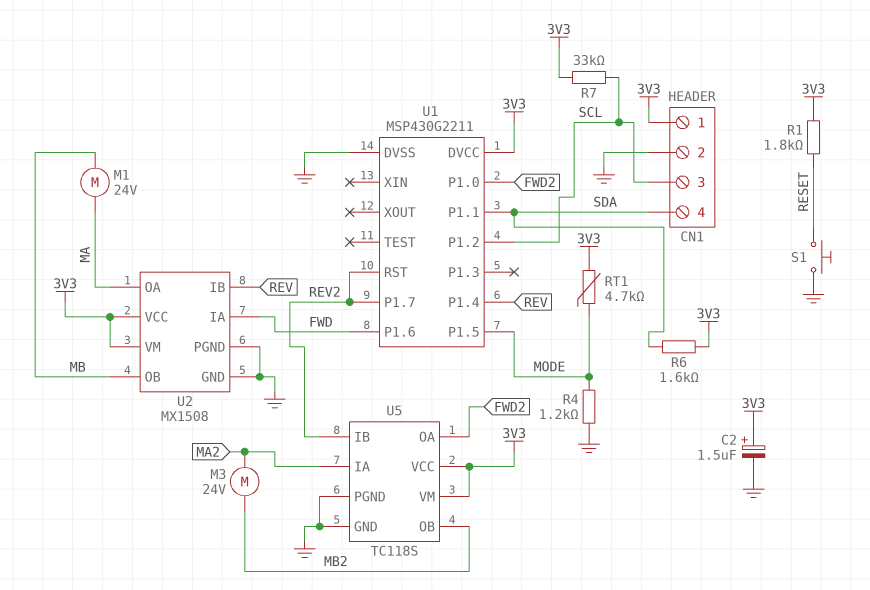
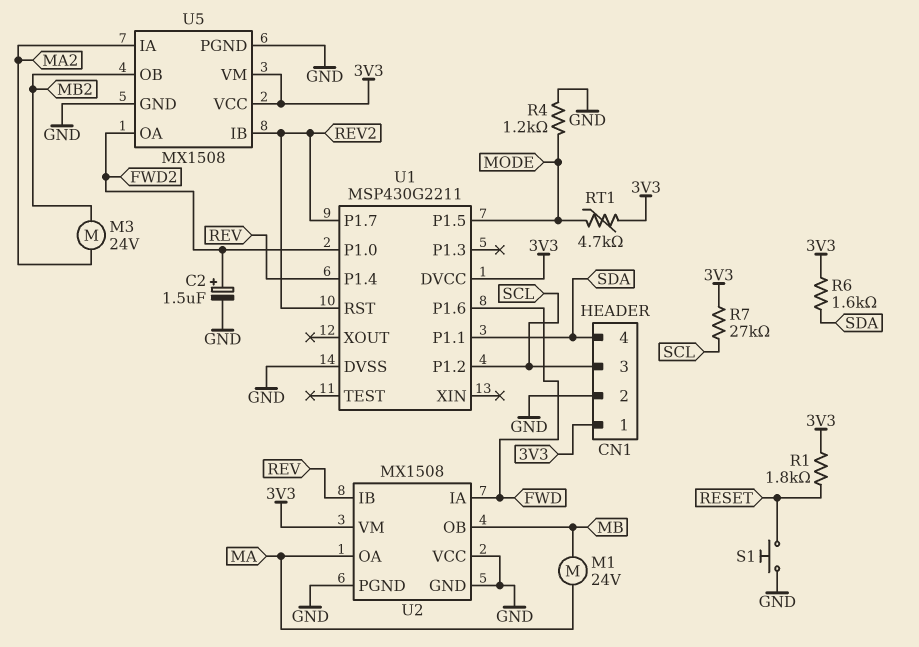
C2: 1.5uF (plus 3V3, minus GND) -> 1.5uF (plus FWD2, minus GND)
R7: 33k (3V3, SCL) -> 27k (3V3, SCL)
U2 pin VCC: 3V3 -> GND
U5: TC118S -> MX1508

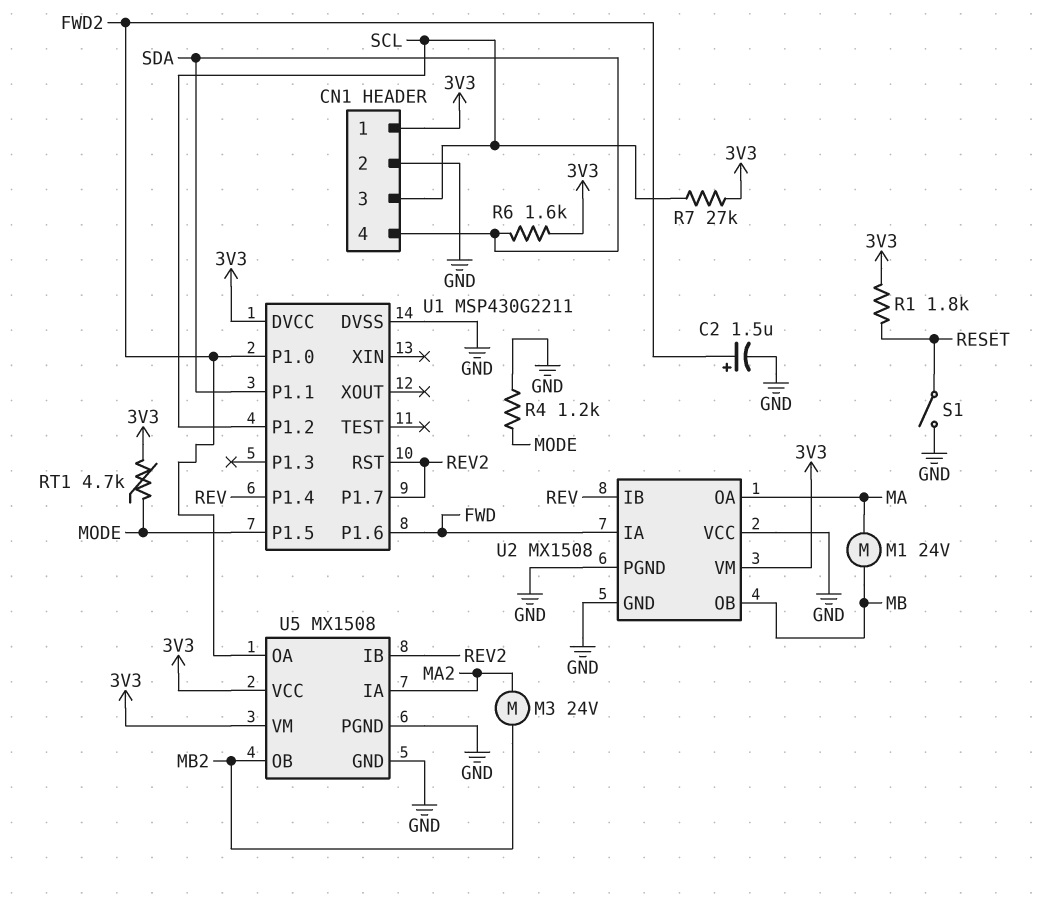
S1: button (GND, RESET) -> switch (GND, RESET)

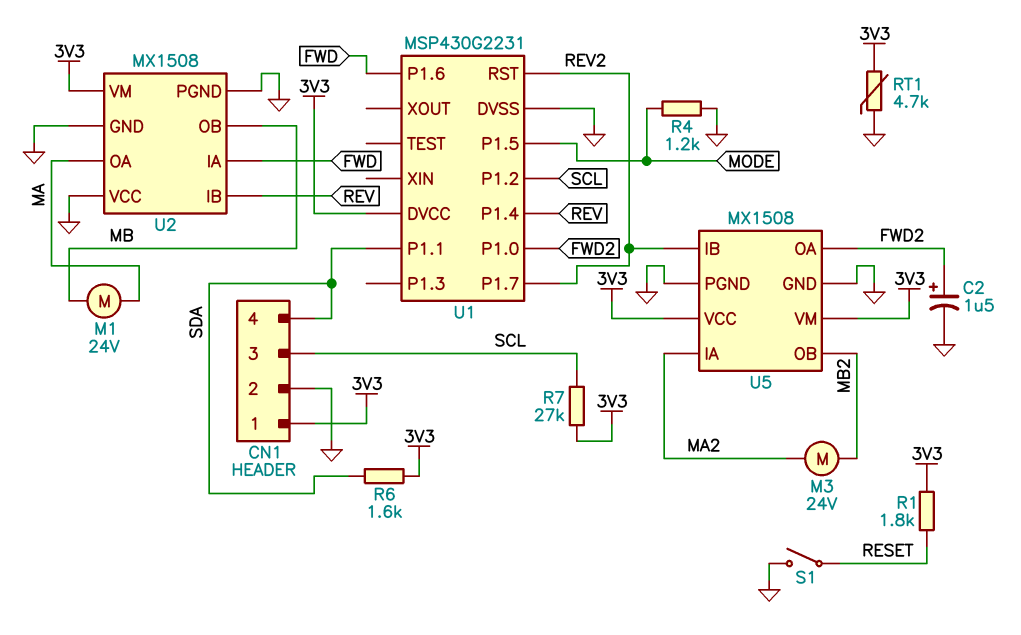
RT1: 4.7k (3V3, MODE) -> 4.7k (3V3, GND)
U1: MSP430G2211 -> MSP430G2231

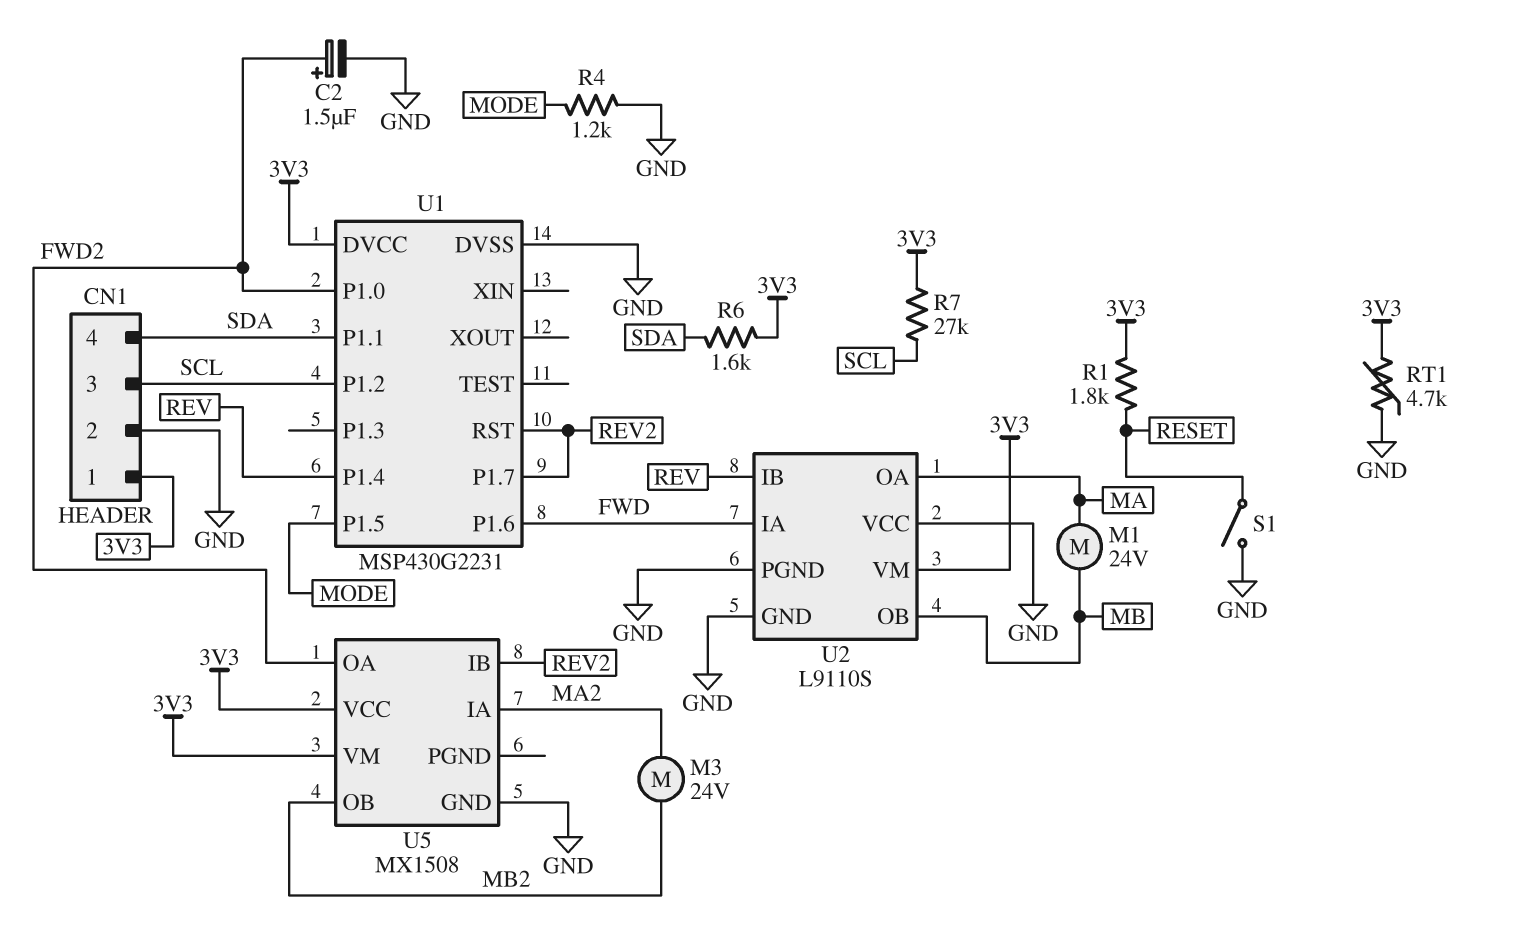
U2: MX1508 -> L9110S
U5 pin PGND: GND -> none

